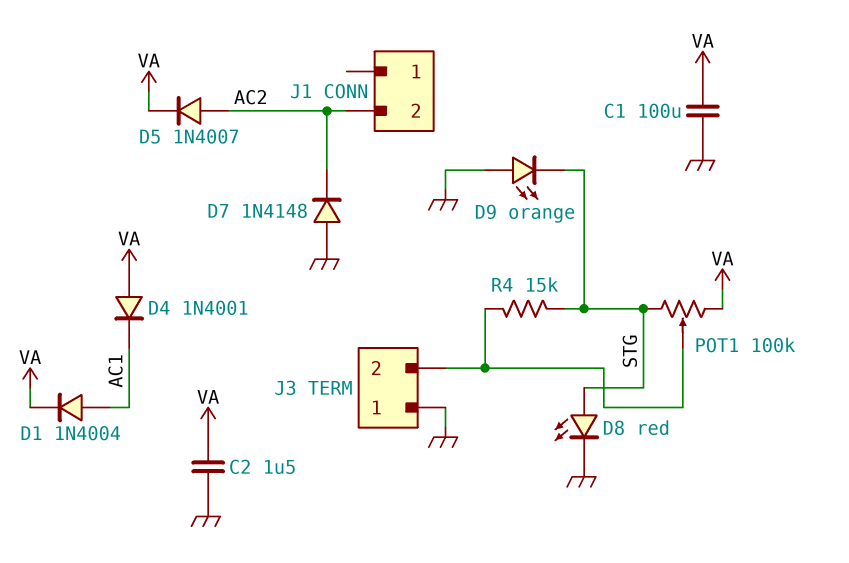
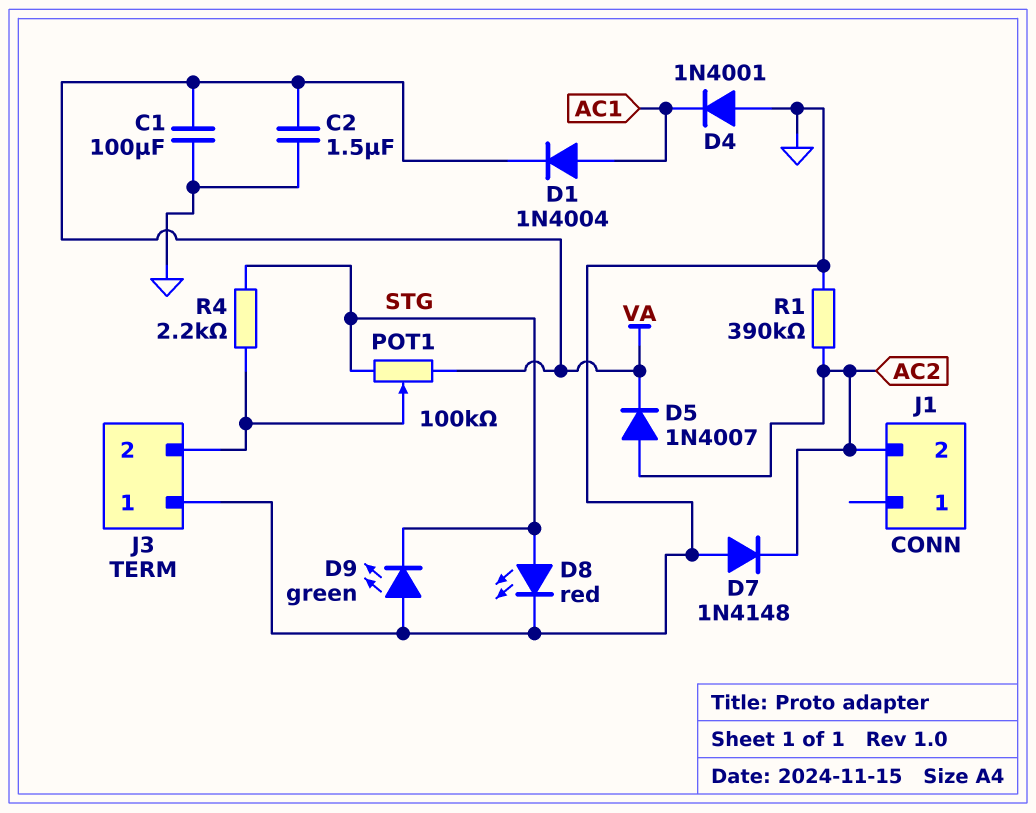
D4: diode 1N4001 (A VA, K AC1) -> diode 1N4001 (A GND, K AC1)
D9: LED orange (A GND, K STG) -> LED green (A GND, K STG)
R1: none -> 390k (AC2, GND)
R4: 15k (J3/2, STG) -> 2.2k (J3/2, STG)

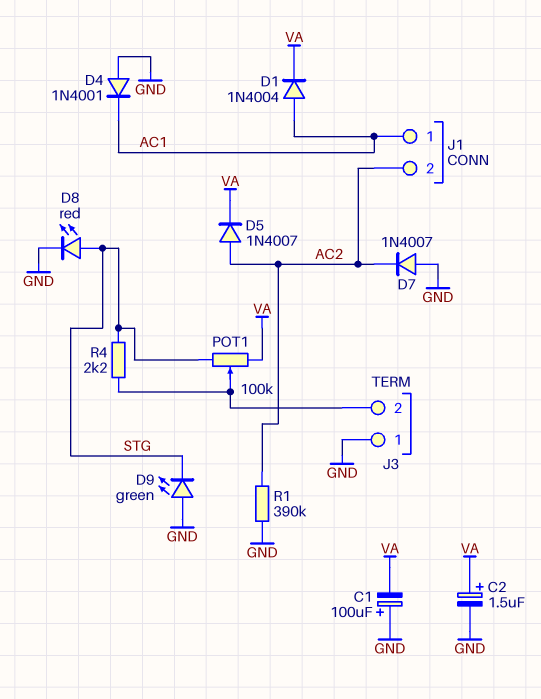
C1: 100uF (GND, VA) -> 100uF (plus GND, minus VA)
C2: 1.5uF (GND, VA) -> 1.5uF (plus VA, minus GND)
D7: diode 1N4148 (A GND, K AC2) -> diode 1N4007 (A GND, K AC2)
J1 pin 1: none -> AC1

